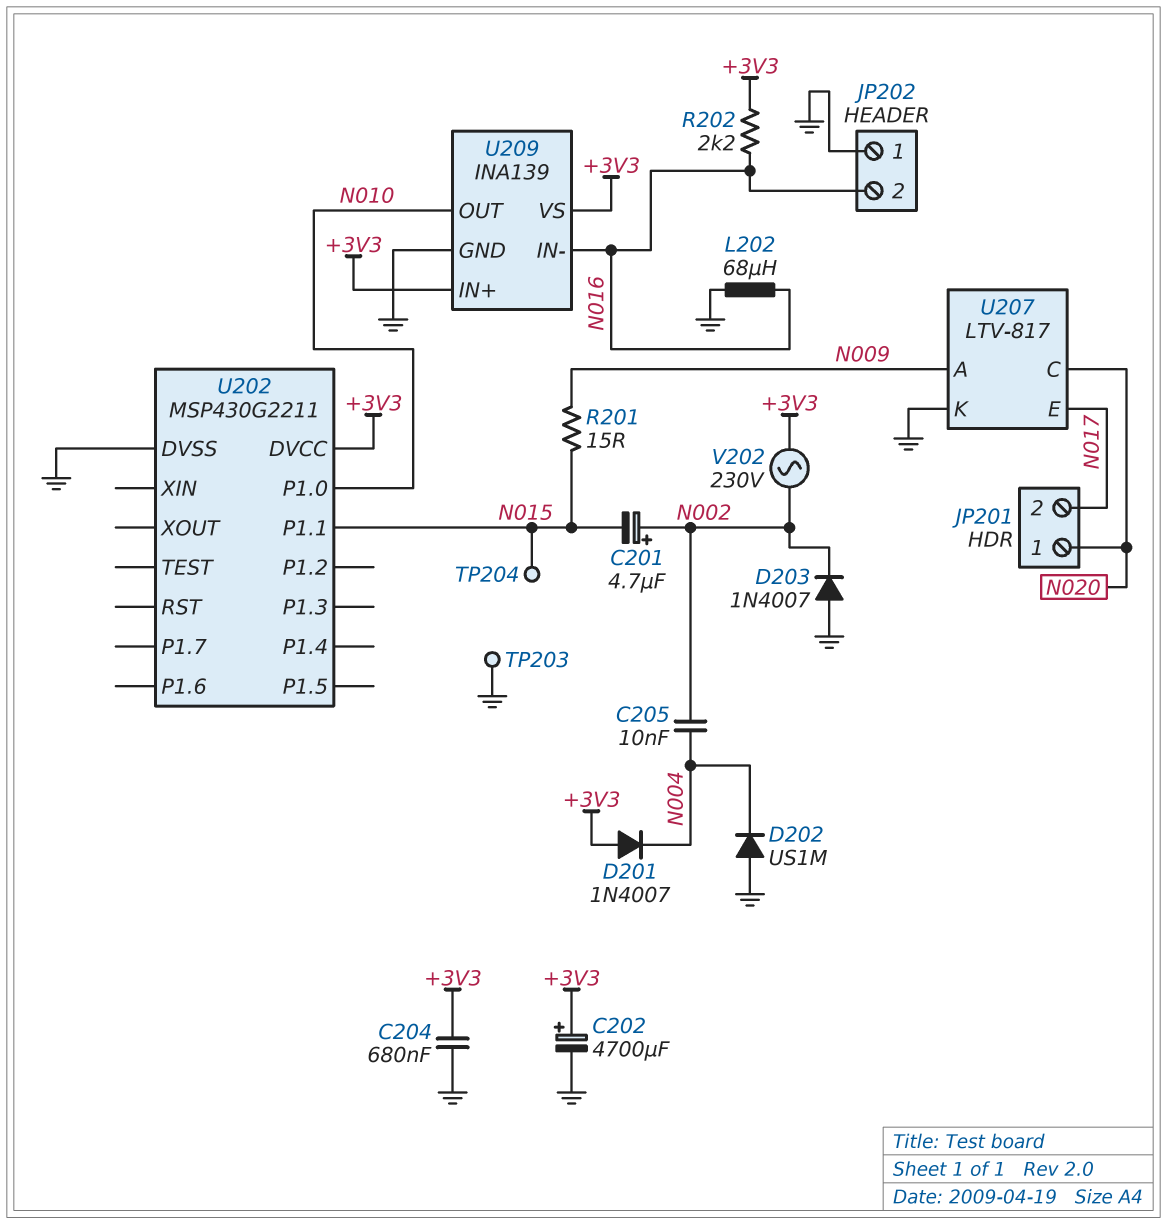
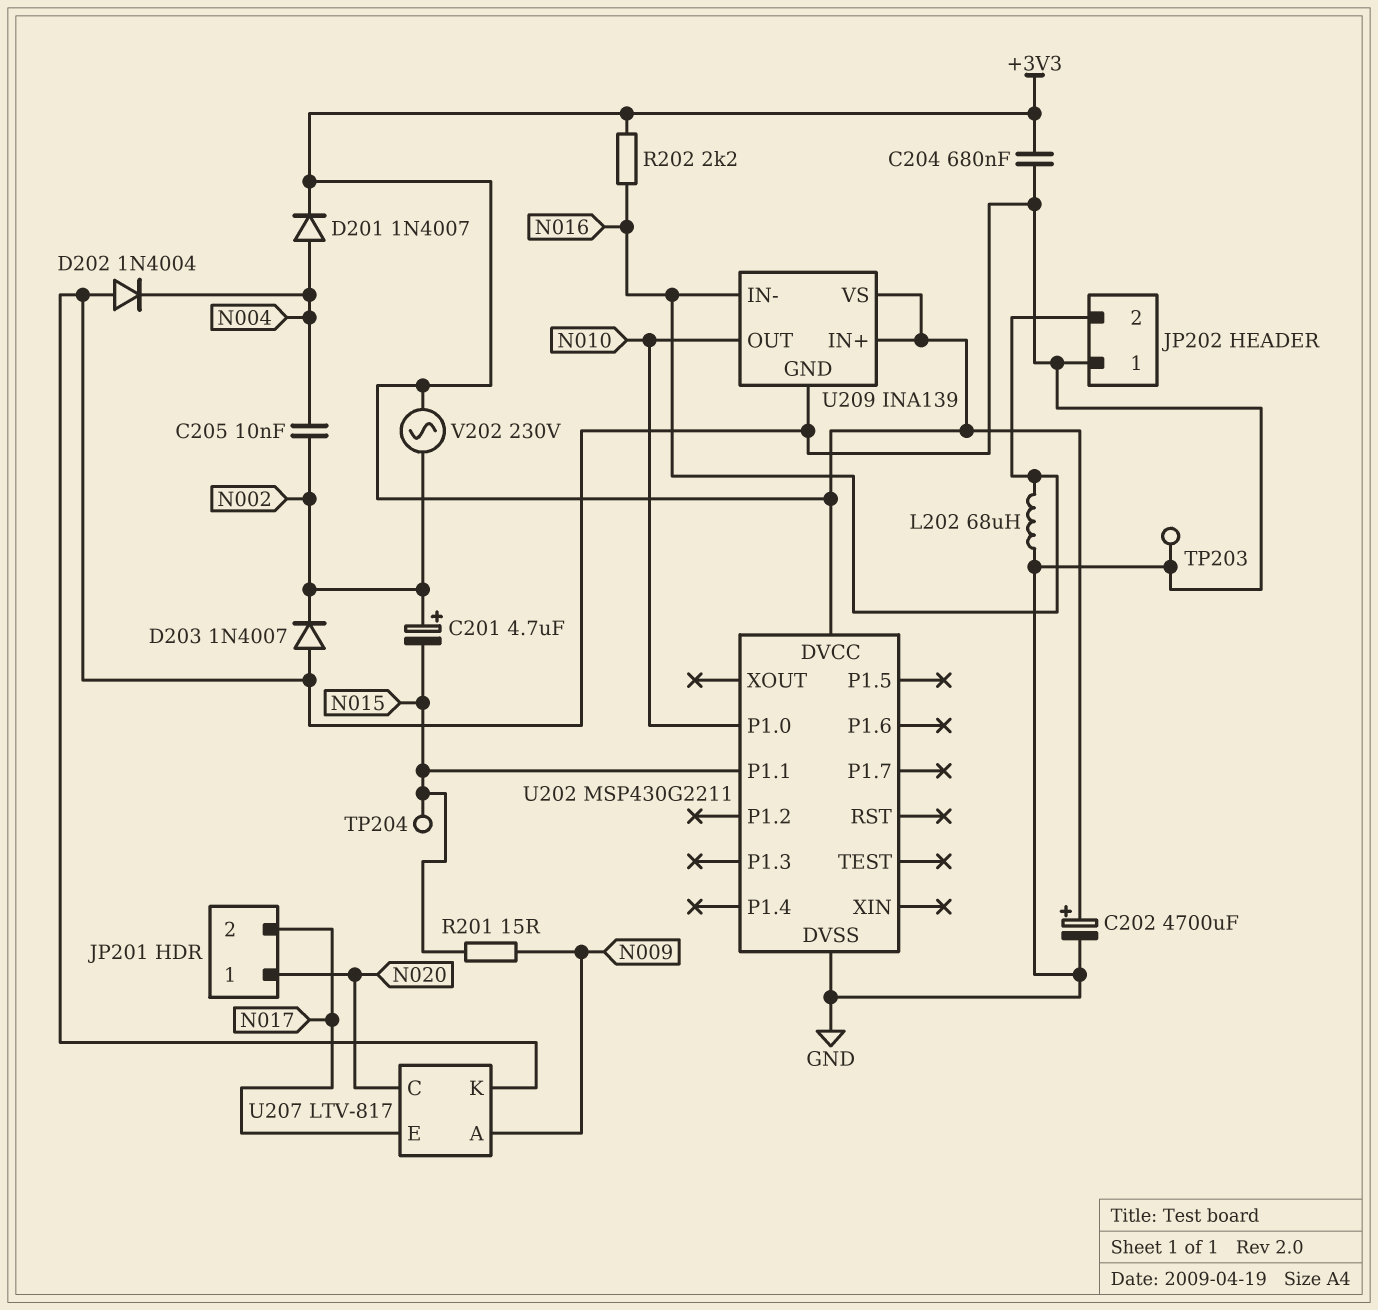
D201: diode 1N4007 (A +3V3, K N004) -> diode 1N4007 (A N004, K +3V3)
D202: diode US1M (A GND, K N004) -> diode 1N4004 (A GND, K N004)

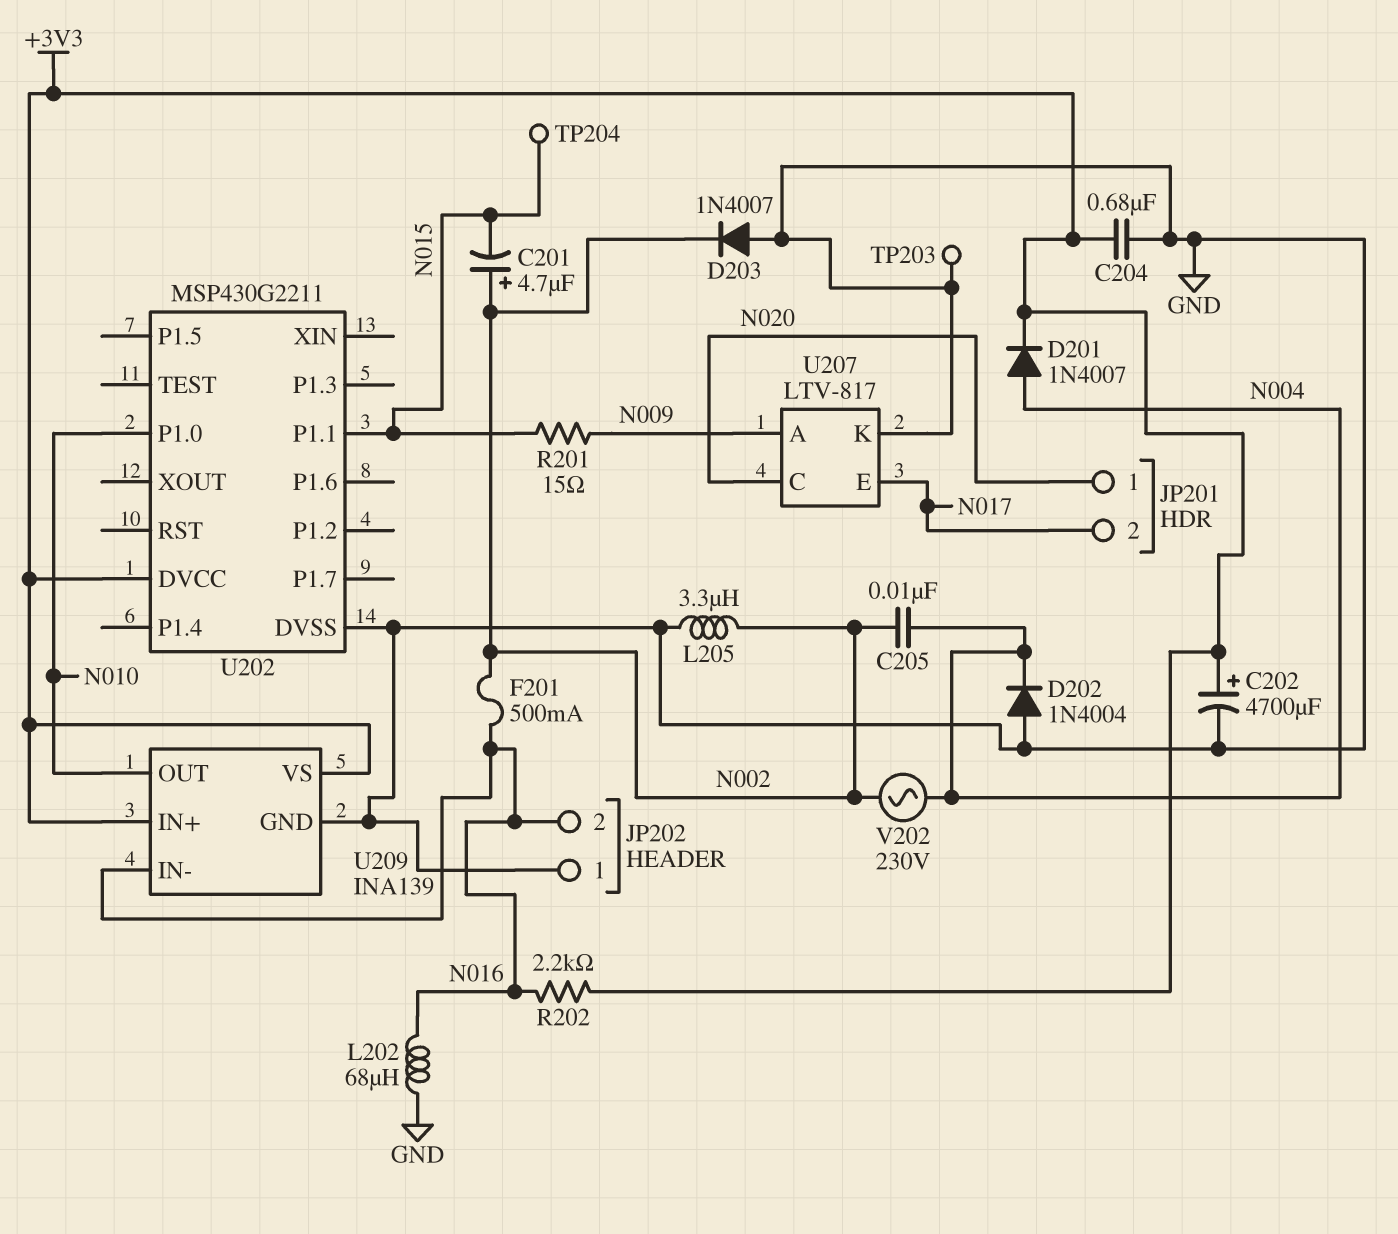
F201: none -> 500mA (N002, N016)
L205: none -> 3.3uH (GND, N002)
V202: AC 230V (+3V3, N002) -> AC 230V (N002, N004)

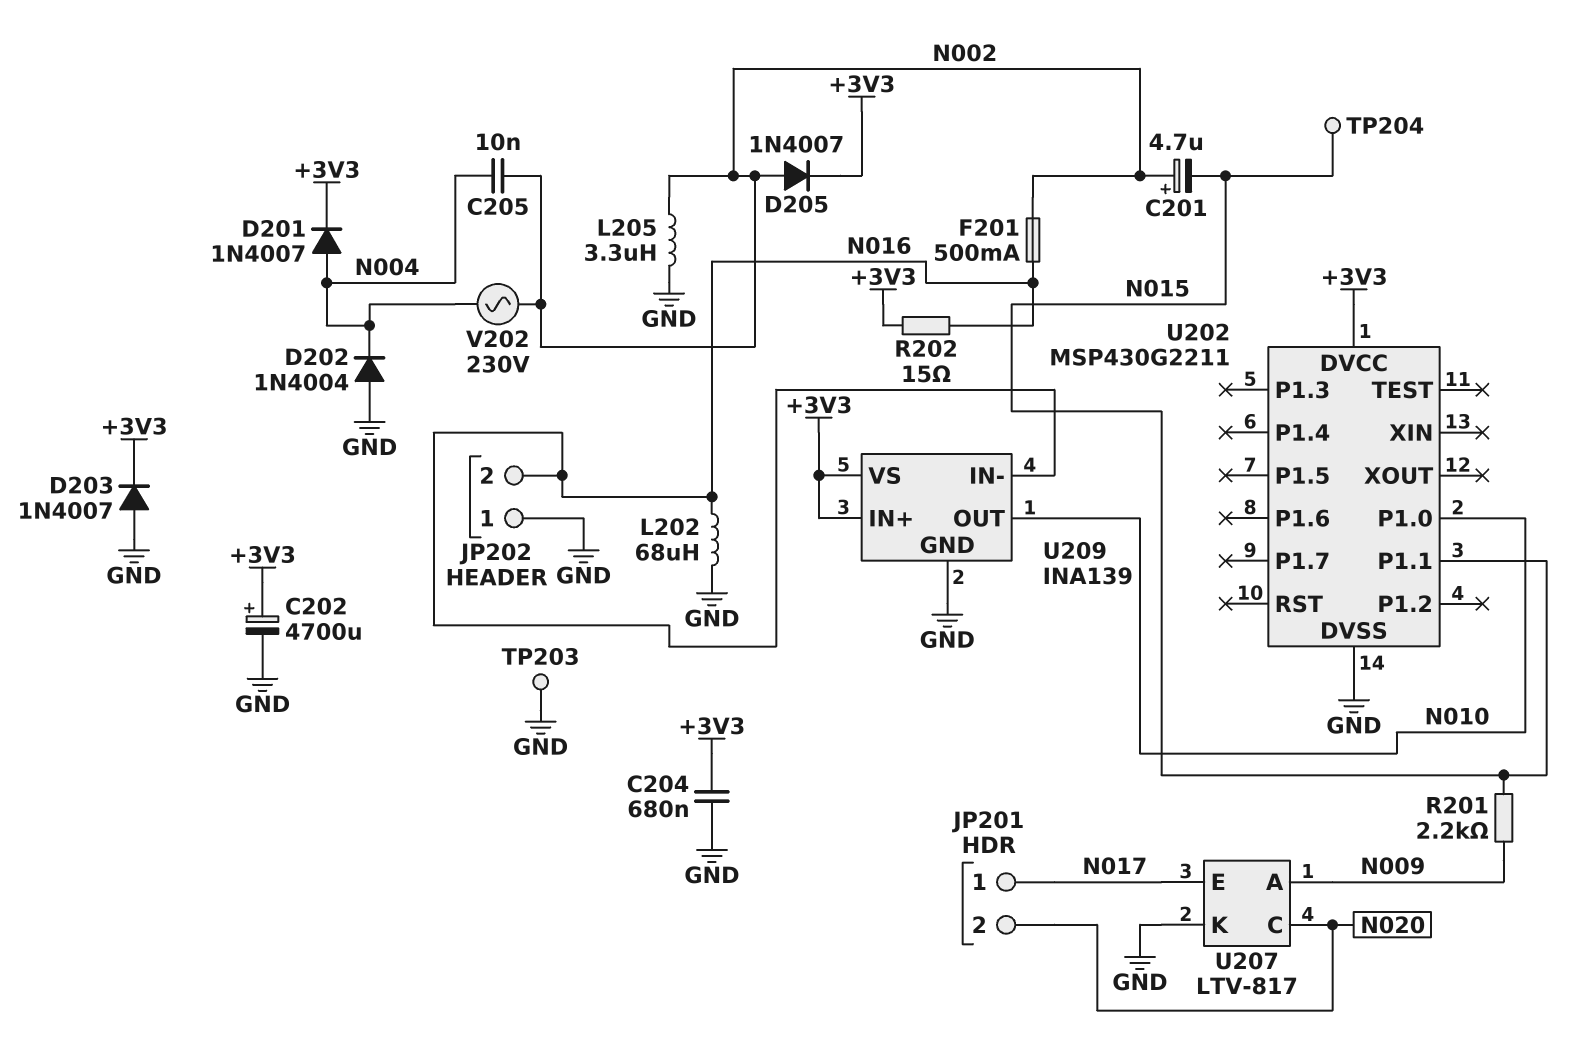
D203: diode 1N4007 (A GND, K N002) -> diode 1N4007 (A GND, K +3V3)
D205: none -> diode 1N4007 (A N002, K +3V3)
JP201 pin 1: N020 -> N017
JP201 pin 2: N017 -> N020
R201: 15 (N009, N015) -> 2.2k (N009, N015)
R202: 2.2k (+3V3, N016) -> 15 (+3V3, N016)

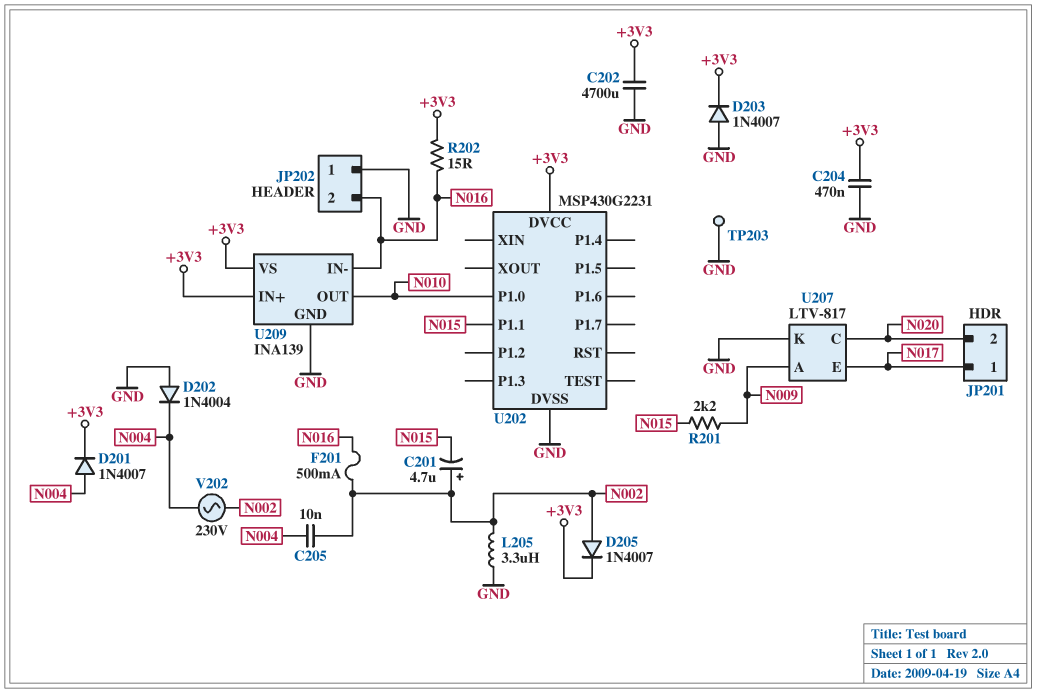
C202: 4700uF (plus +3V3, minus GND) -> 4700uF (+3V3, GND)
C204: 680nF (+3V3, GND) -> 470nF (+3V3, GND)
L202: 68uH (GND, N016) -> none
TP204: test point (N015) -> none
U202: MSP430G2211 -> MSP430G2231

